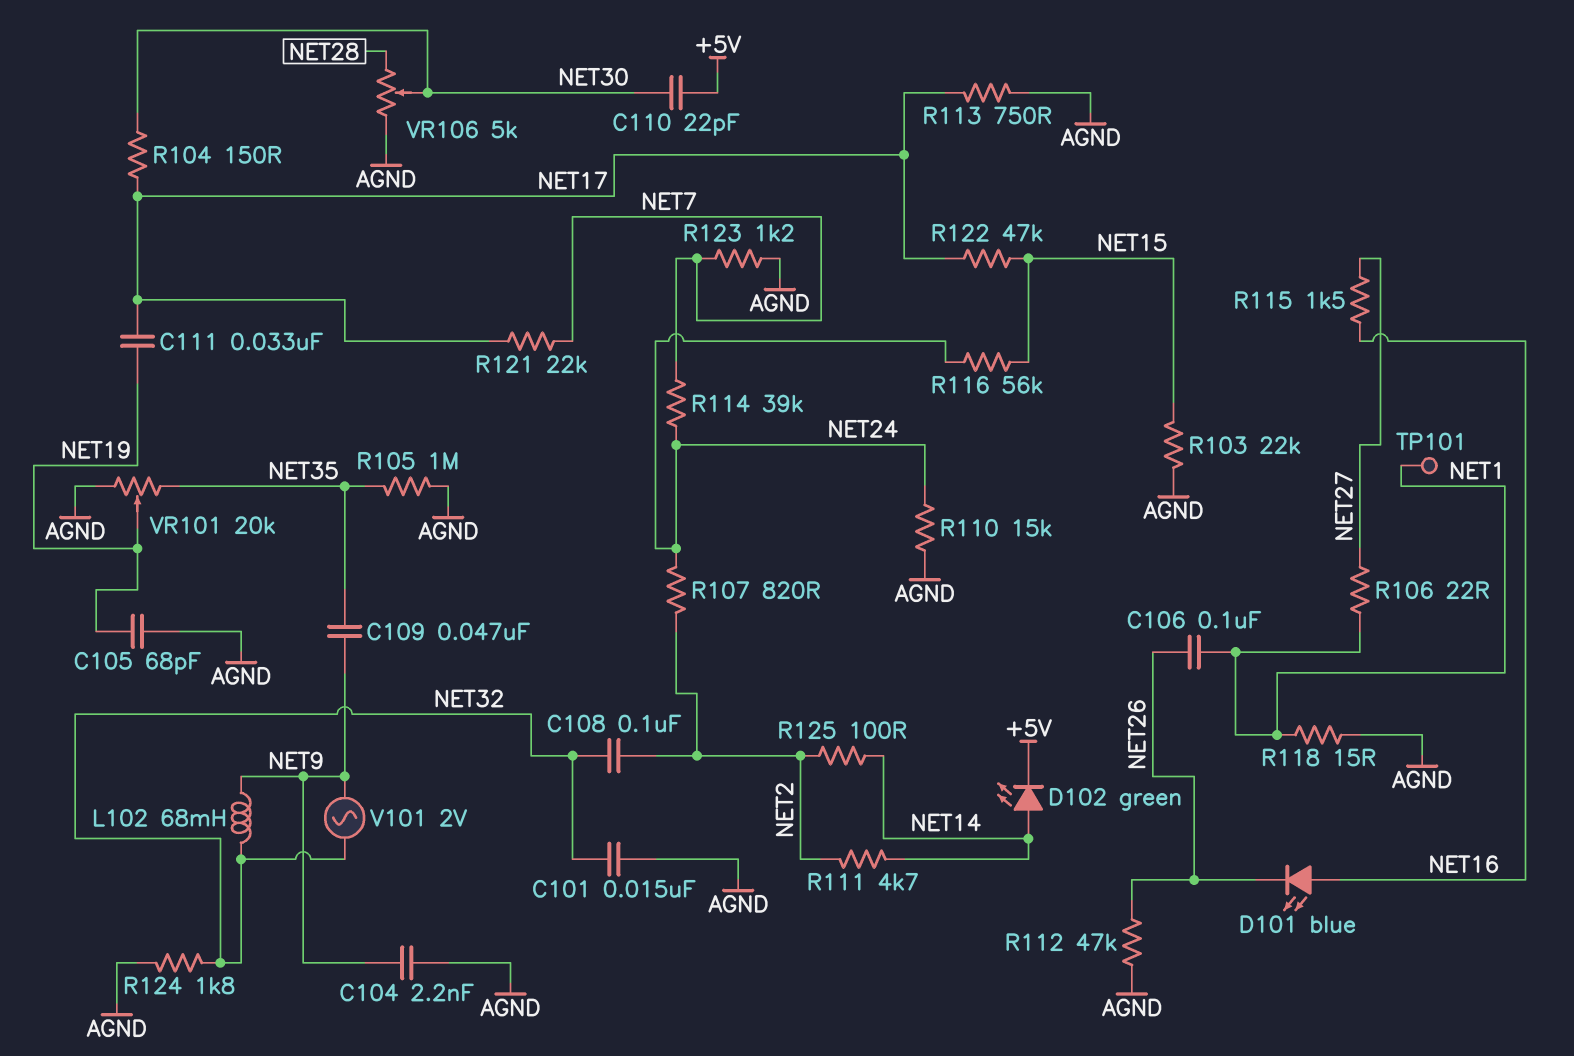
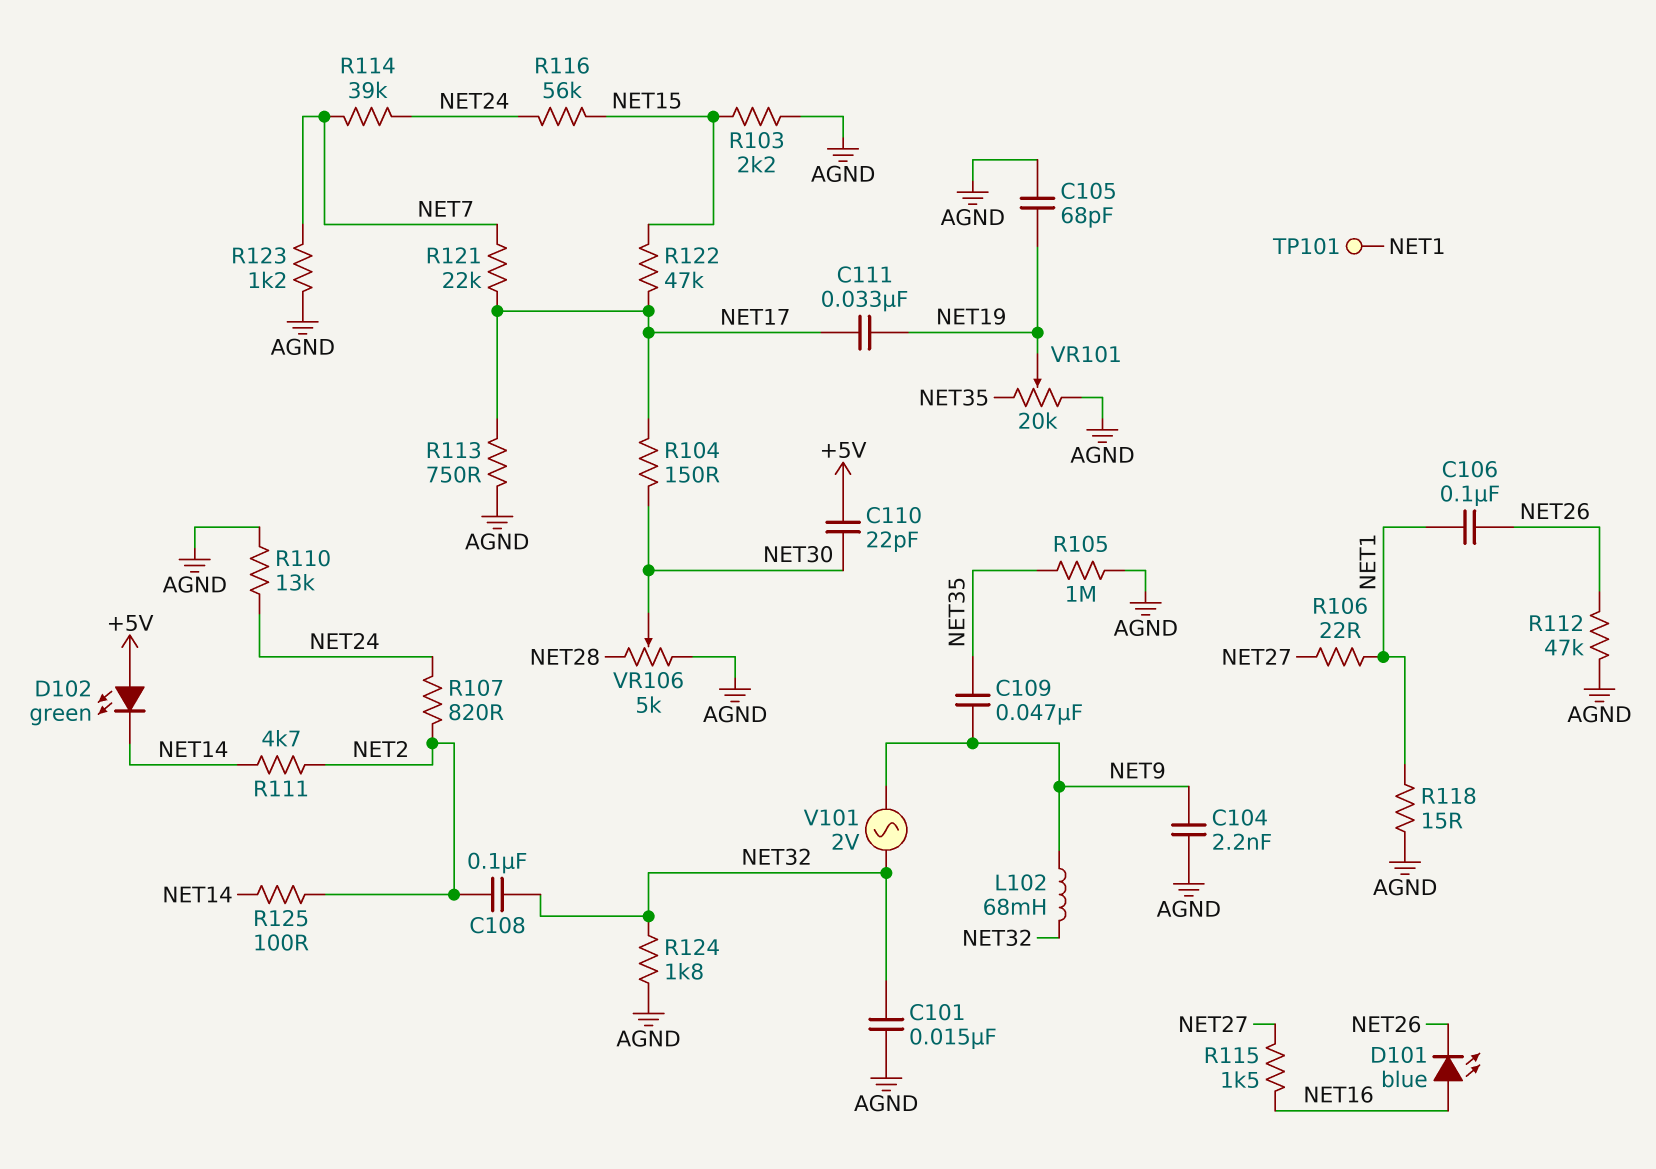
D102: LED green (A NET14, K +5V) -> LED green (A +5V, K NET14)
R103: 22k (AGND, NET15) -> 2.2k (AGND, NET15)
R110: 15k (AGND, NET24) -> 13k (AGND, NET24)

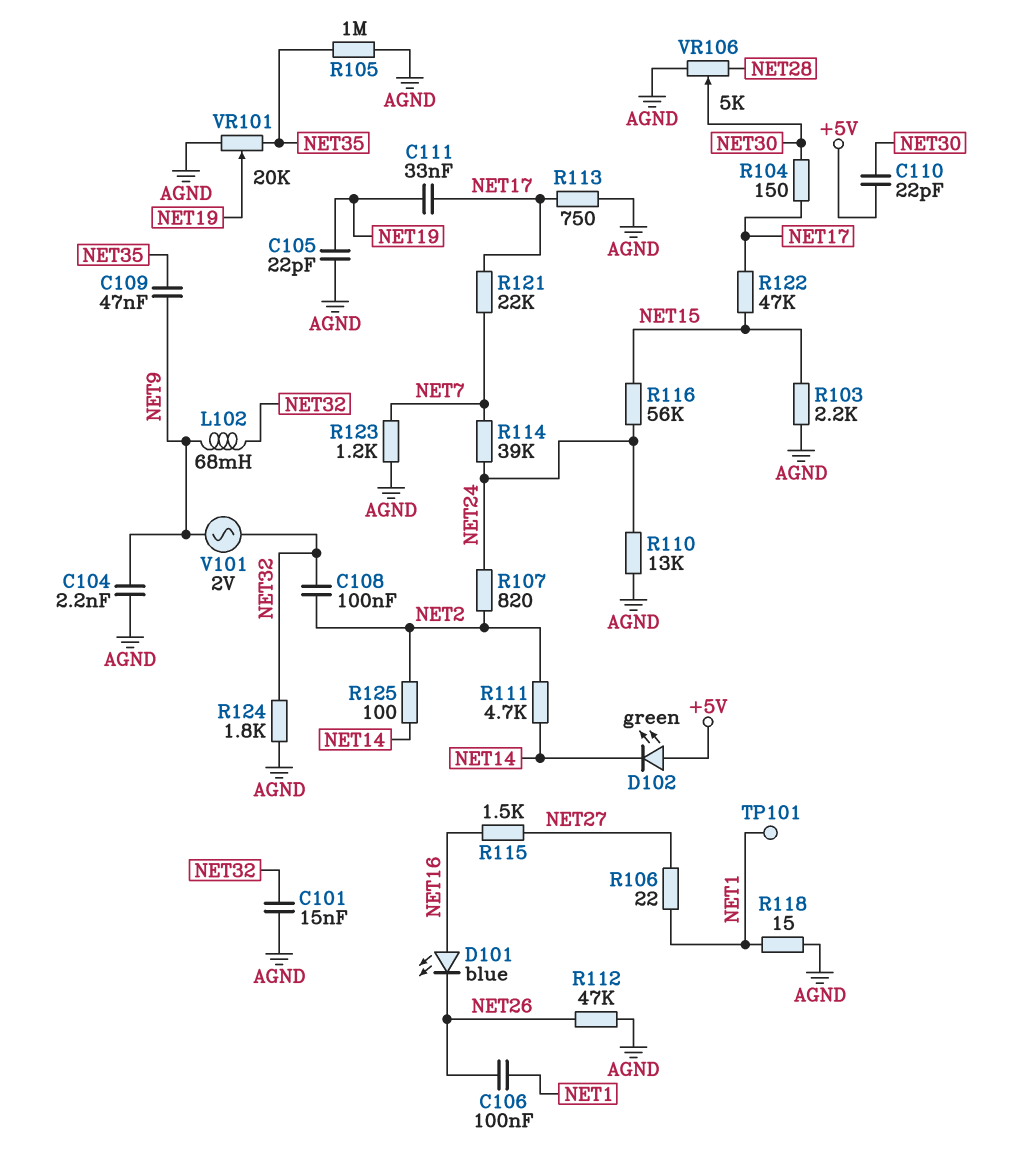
C105: 68pF (AGND, NET19) -> 22pF (AGND, NET19)

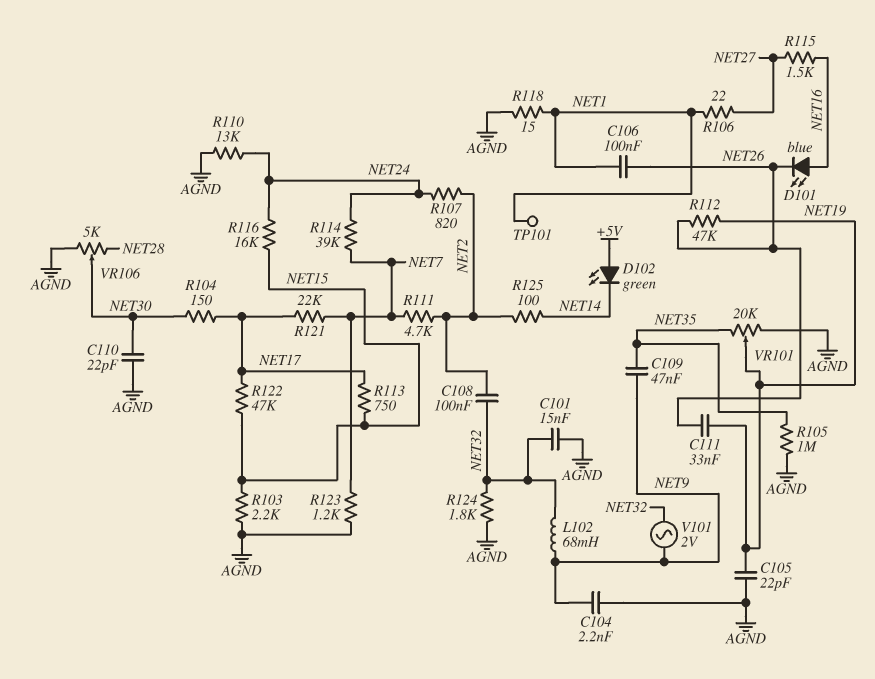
C110: 22pF (+5V, NET30) -> 22pF (AGND, NET30)
C111: 33nF (NET17, NET19) -> 33nF (NET19, NET26)
R111: 4.7k (NET2, NET14) -> 4.7k (NET2, NET7)
R112: 47k (AGND, NET26) -> 47k (NET19, NET26)
R113: 750 (AGND, NET17) -> 750 (NET15, NET17)
R116: 56k (NET15, NET24) -> 16k (NET15, NET24)

